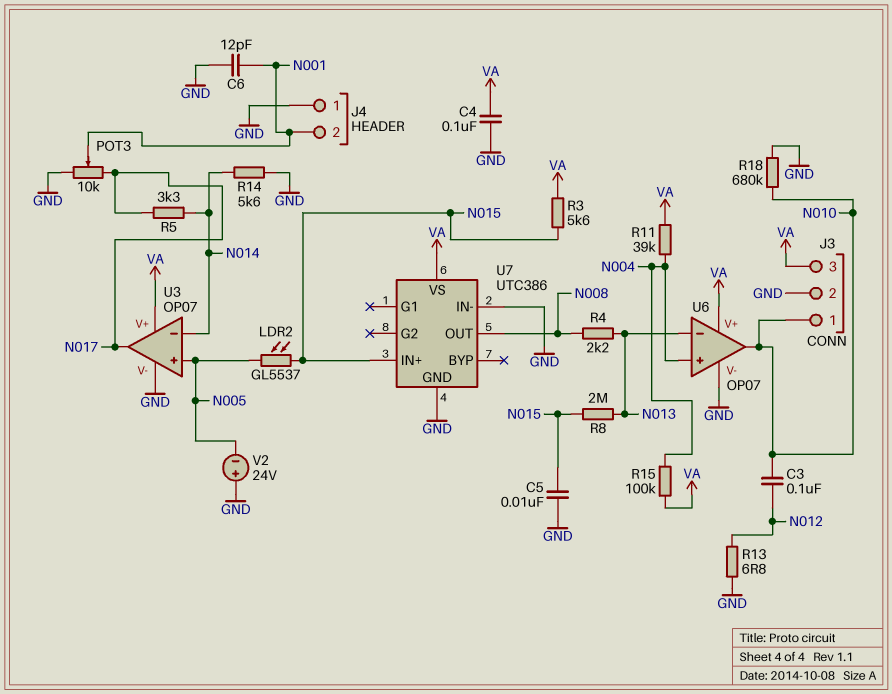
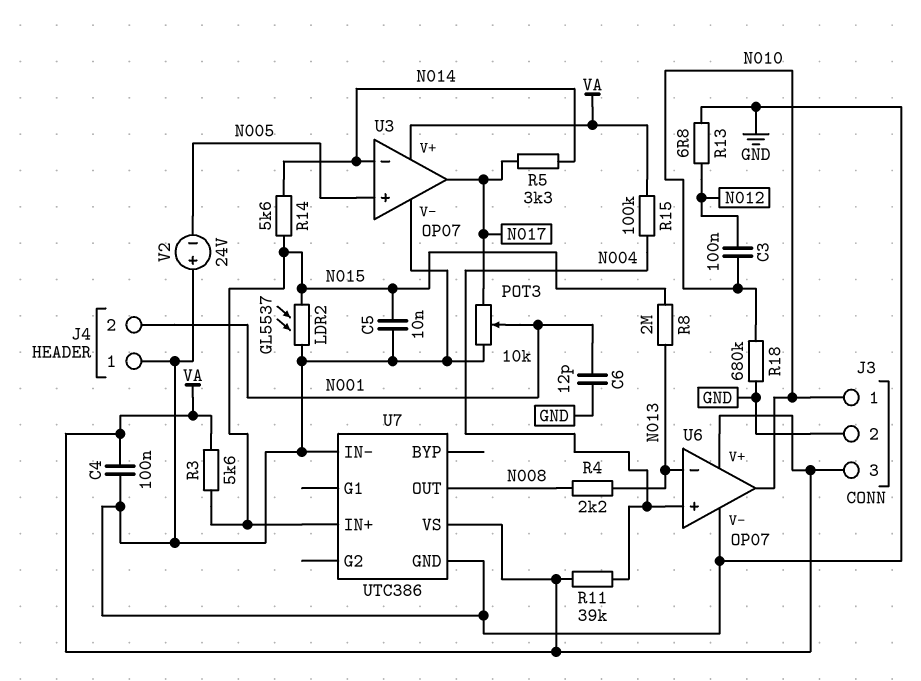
LDR2: GL5537 (N005, N015) -> GL5537 (GND, N015)
R14: 5.6k (GND, N014) -> 5.6k (N014, N015)

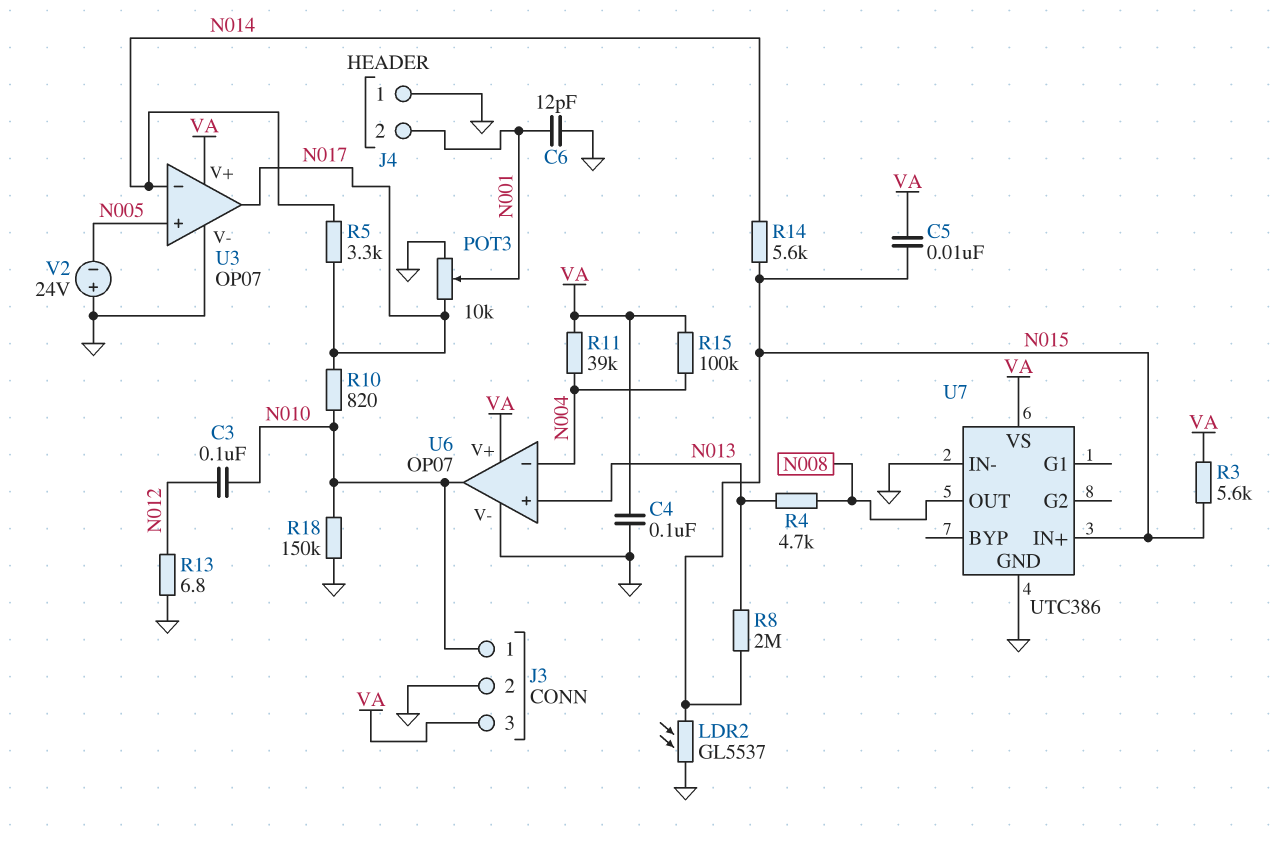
C5: 10nF (GND, N015) -> 10nF (N015, VA)
R4: 2.2k (N008, N013) -> 4.7k (N008, N013)
R10: none -> 820 (N010, N017)
R18: 680k (GND, N010) -> 150k (GND, N010)
U6 pin in+: N004 -> N013
U6 pin in-: N013 -> N004

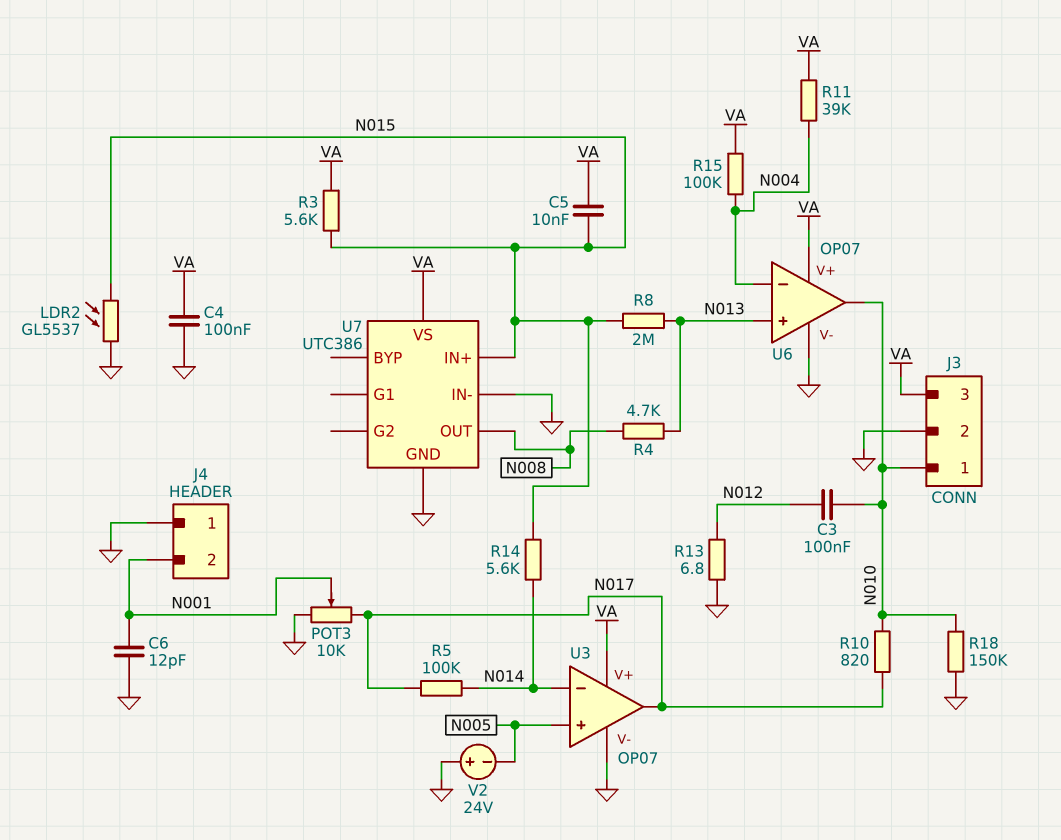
R5: 3.3k (N014, N017) -> 100k (N014, N017)

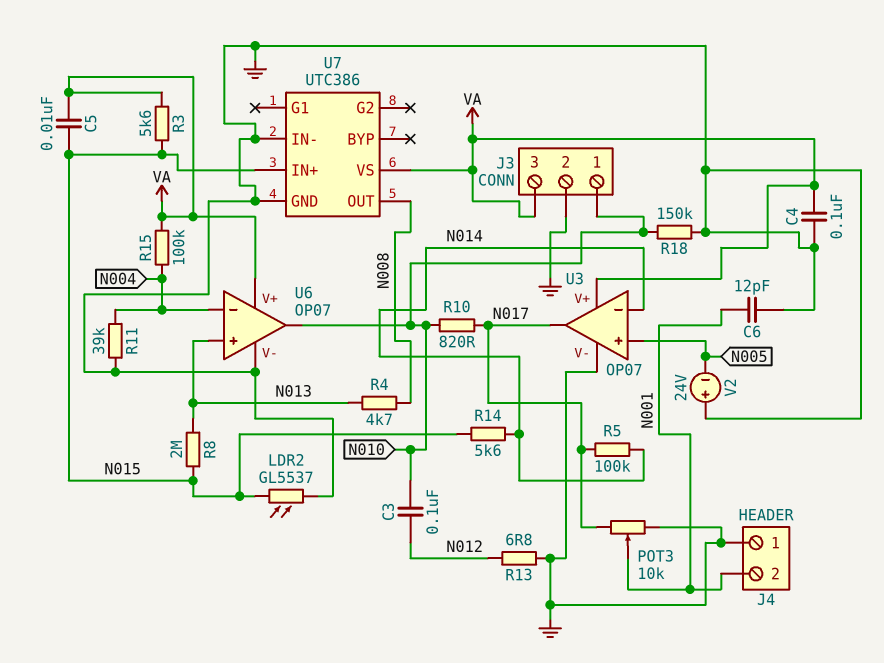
R11: 39k (N004, VA) -> 39k (GND, N004)

